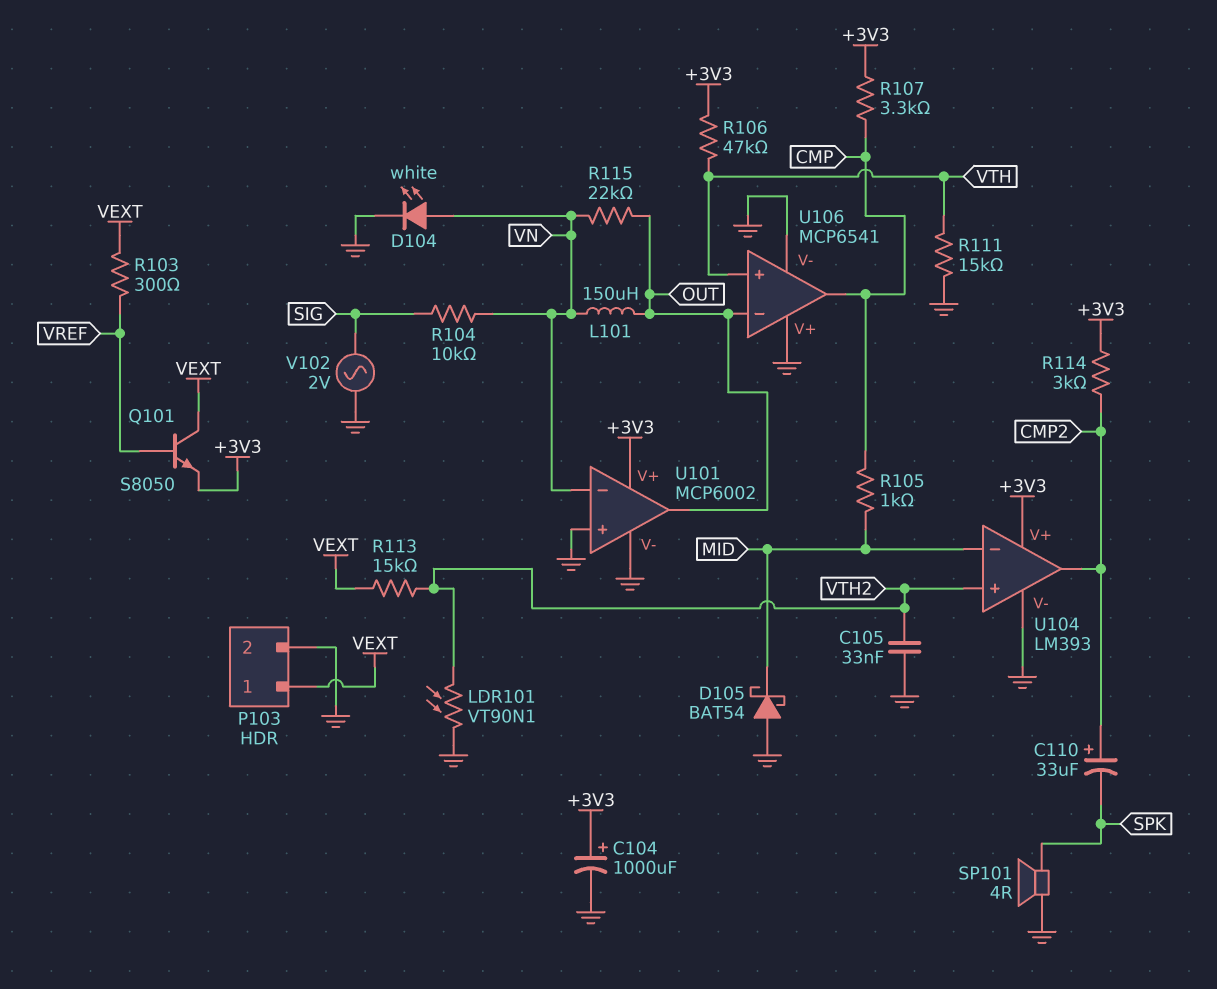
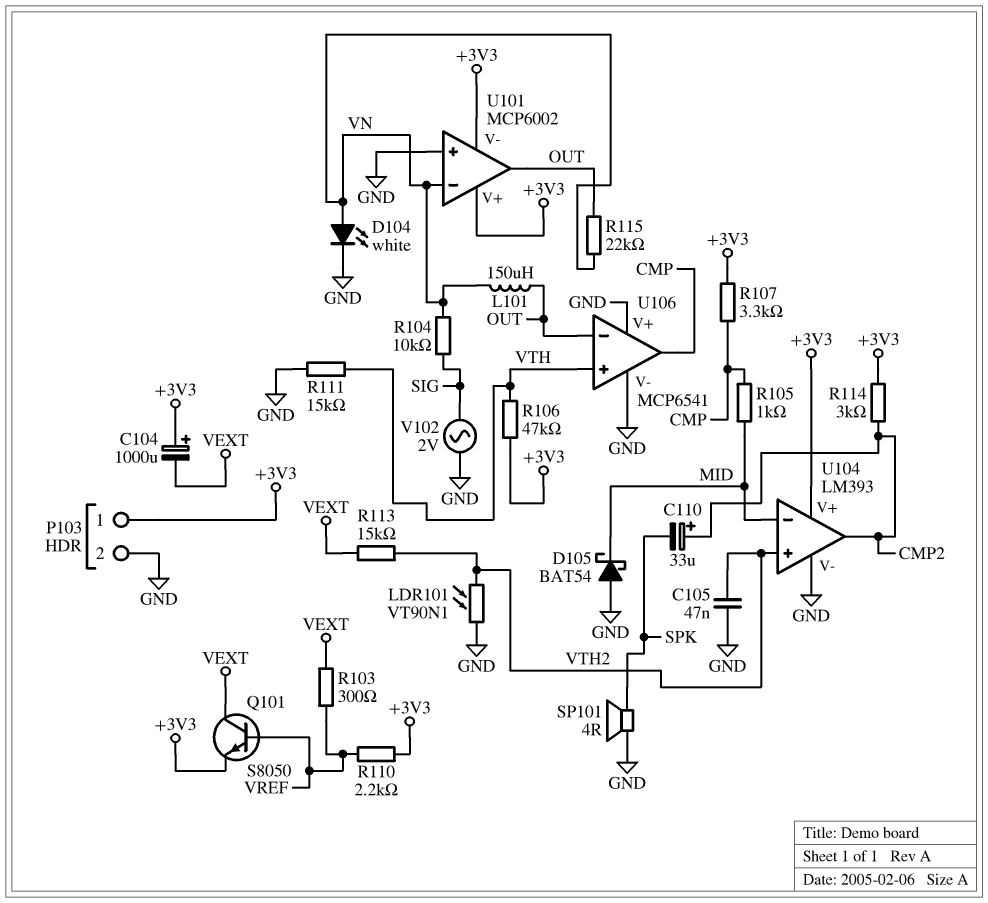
C104: 1000uF (plus +3V3, minus GND) -> 1000uF (plus +3V3, minus VEXT)
C105: 33nF (GND, VTH2) -> 47nF (GND, VTH2)
P103 pin 1: VEXT -> +3V3
R110: none -> 2.2k (+3V3, VREF)
U101 pin V-: GND -> +3V3

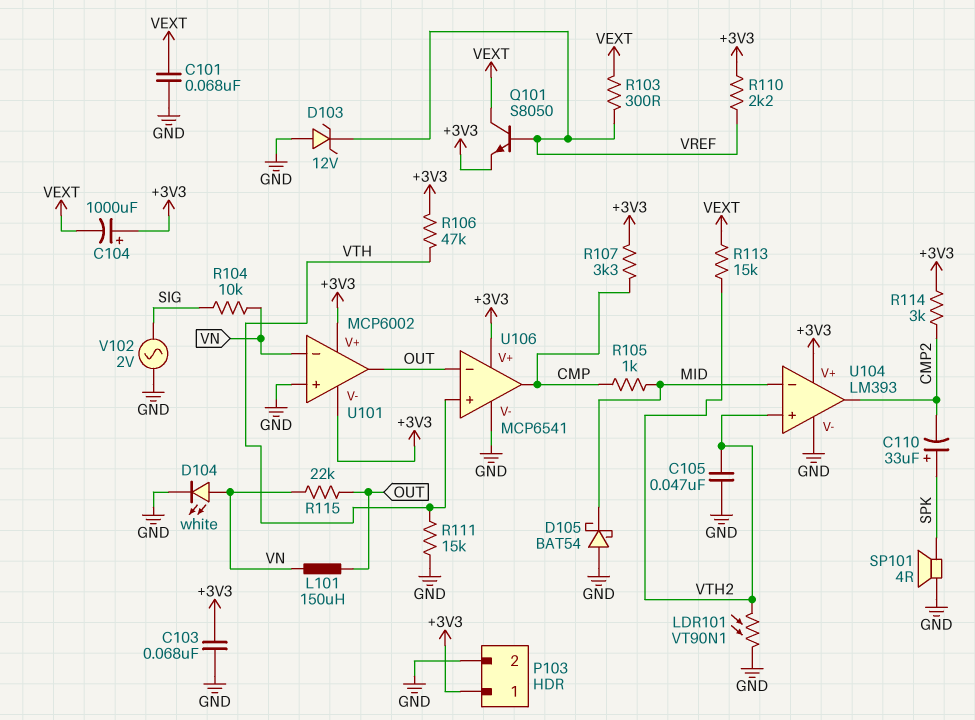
C101: none -> 68nF (GND, VEXT)
C103: none -> 68nF (+3V3, GND)
C110: 33uF (plus CMP2, minus SPK) -> 33uF (plus SPK, minus CMP2)
D103: none -> zener 12V (A GND, K VREF)
U106 pin V+: GND -> +3V3

